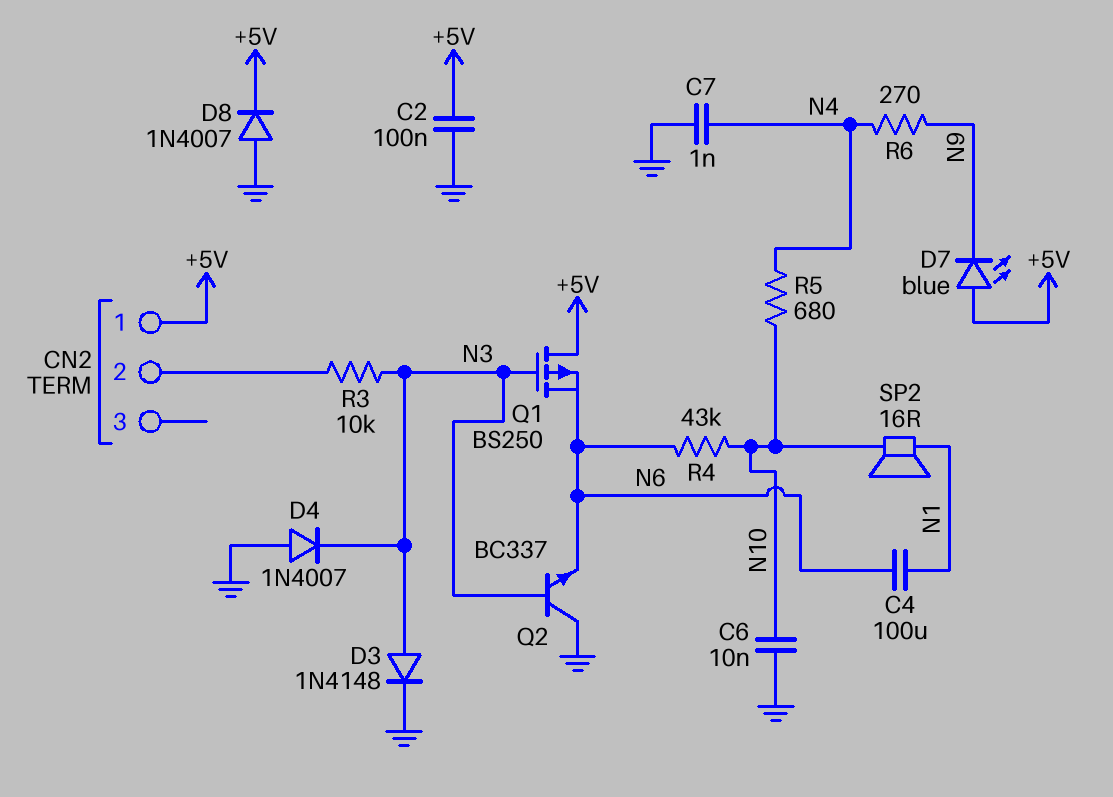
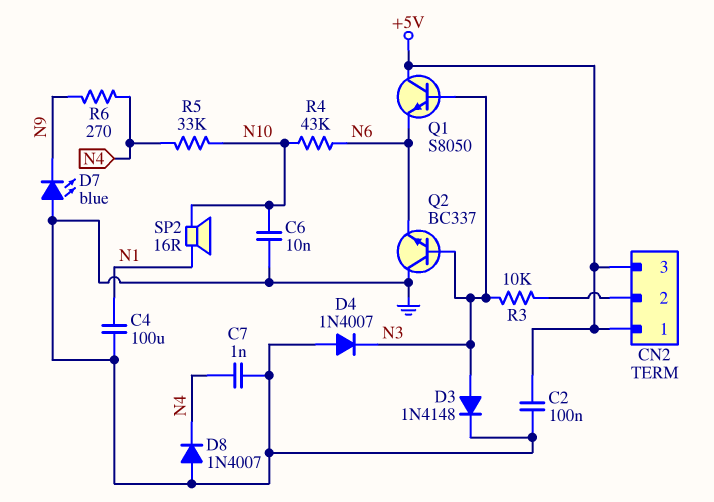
C4: 100uF (N1, N6) -> 100uF (GND, N1)
CN2 pin 3: none -> +5V
D7: LED blue (A +5V, K N9) -> LED blue (A GND, K N9)
D8: diode 1N4007 (A GND, K +5V) -> diode 1N4007 (A GND, K N4)
Q1: PMOS BS250 (G N3, D +5V, S N6) -> NPN S8050 (B N3, C +5V, E N6)
R5: 680 (N4, N10) -> 33k (N4, N10)

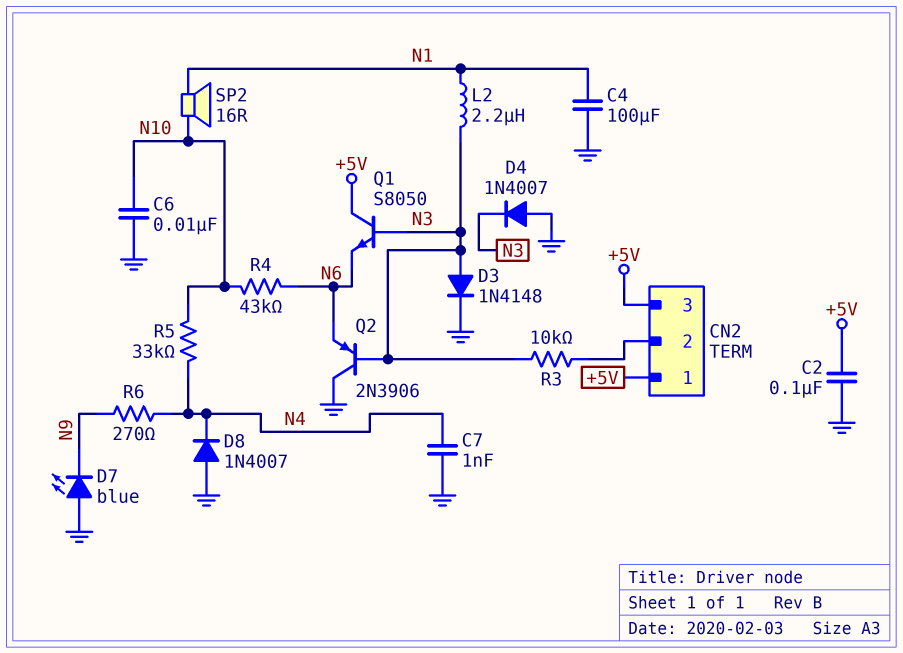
L2: none -> 2.2uH (N1, N3)
Q2: NPN BC337 (B N3, C GND, E N6) -> PNP 2N3906 (B N3, C GND, E N6)

